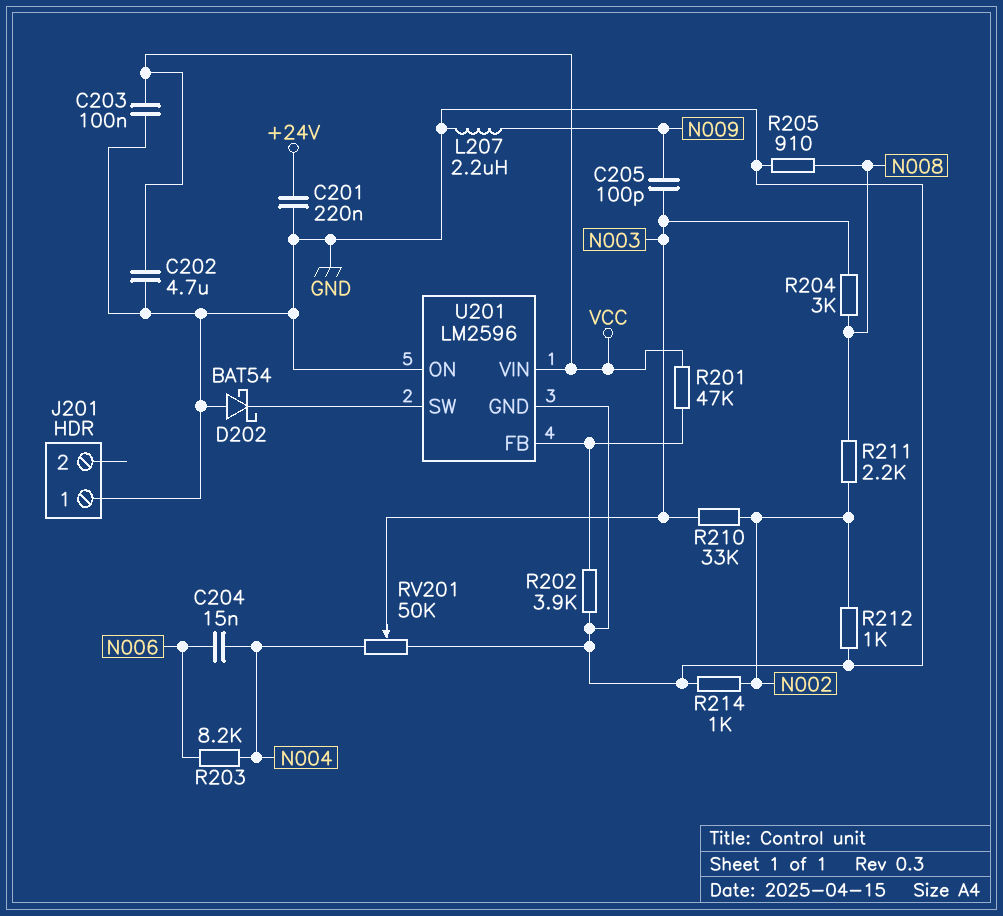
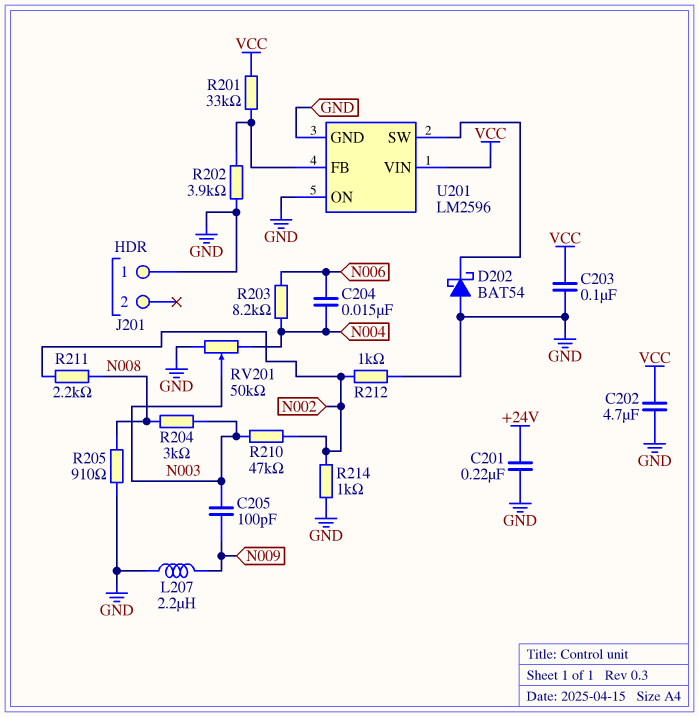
R201: 47k (U201/FB, VCC) -> 33k (U201/FB, VCC)
R210: 33k (N002, N003) -> 47k (N002, N003)

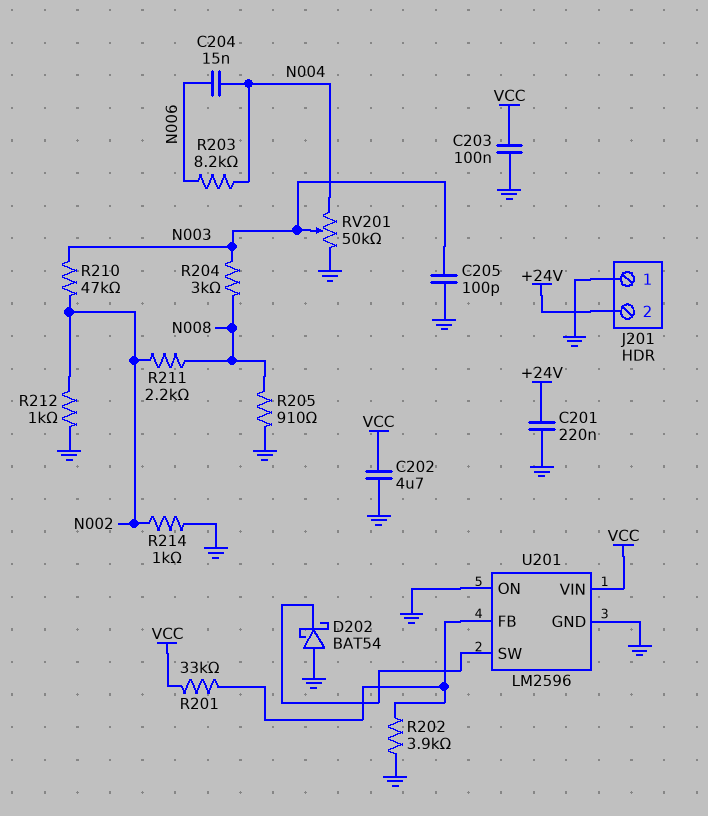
C205: 100pF (N003, N009) -> 100pF (GND, N003)
J201 pin 2: none -> +24V
L207: 2.2uH (GND, N009) -> none

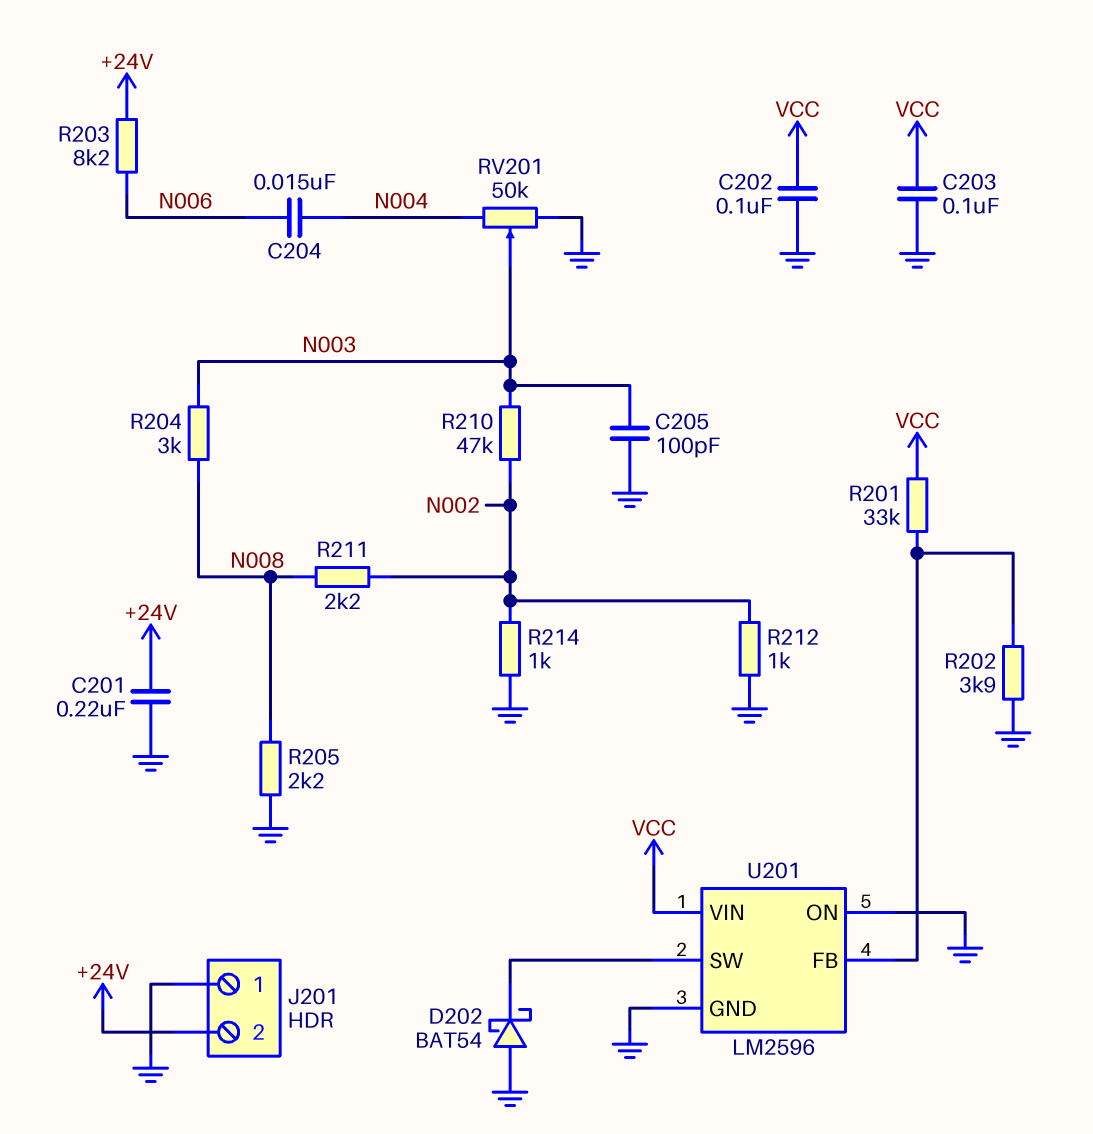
C202: 4.7uF (GND, VCC) -> 100nF (GND, VCC)
R203: 8.2k (N004, N006) -> 8.2k (+24V, N006)
R205: 910 (GND, N008) -> 2.2k (GND, N008)

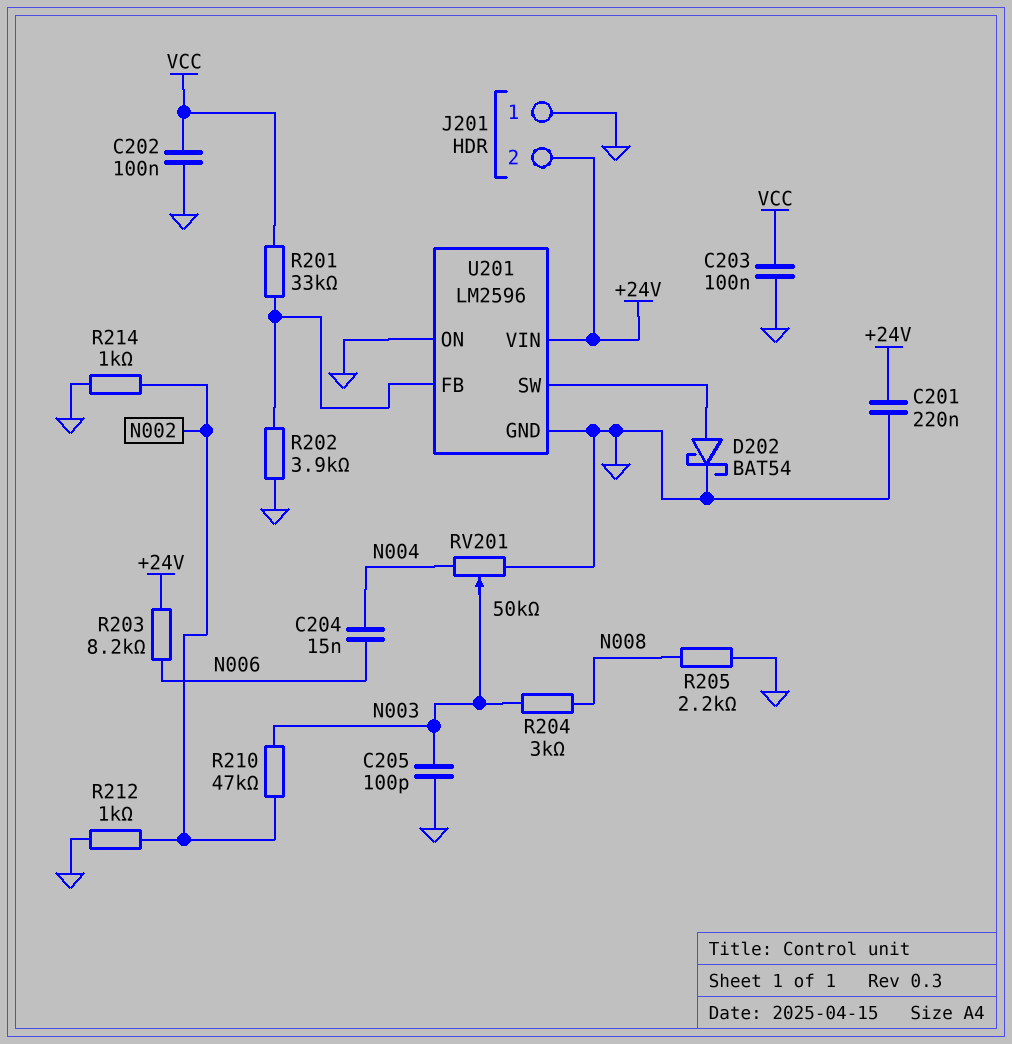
D202: schottky BAT54 (A GND, K U201/SW) -> schottky BAT54 (A U201/SW, K GND)
R211: 2.2k (N002, N008) -> none
U201 pin VIN: VCC -> +24V

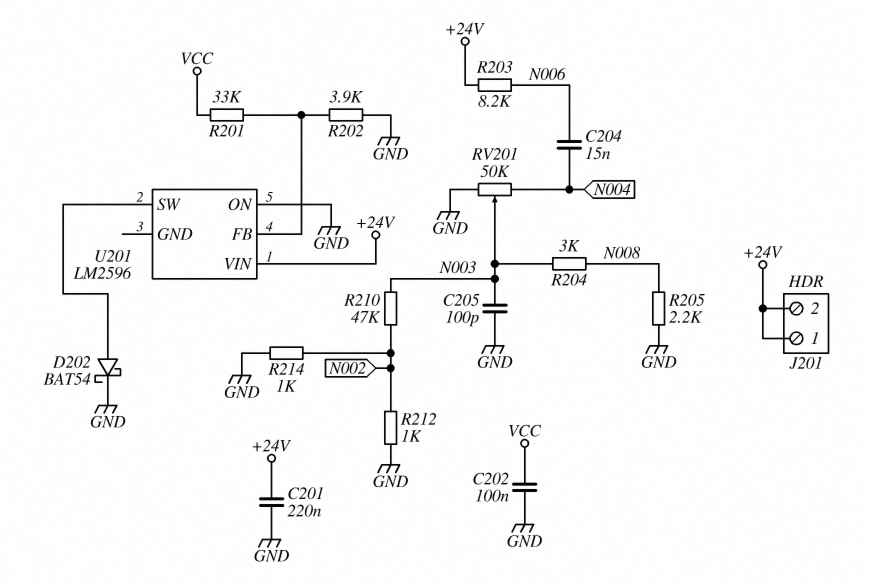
C203: 100nF (GND, VCC) -> none
J201 pin 1: GND -> +24V
U201 pin GND: GND -> none

